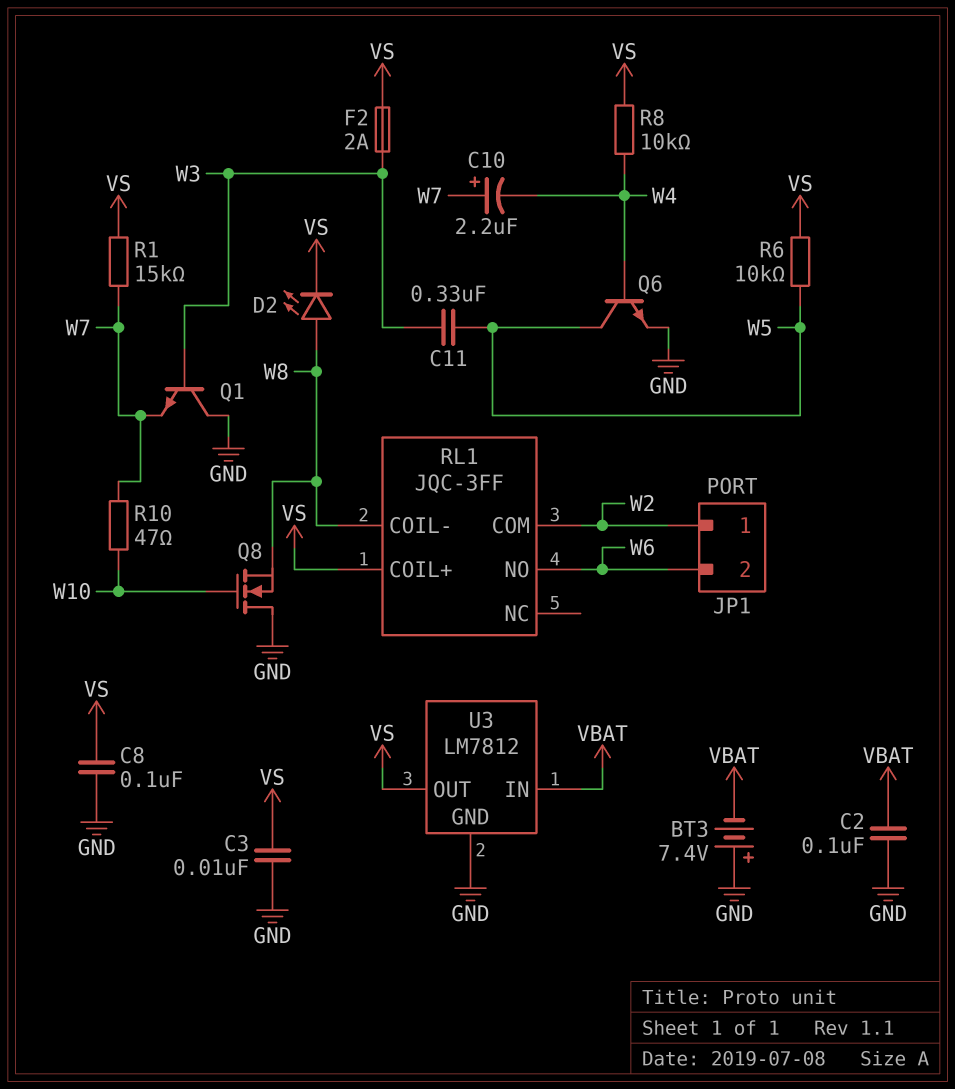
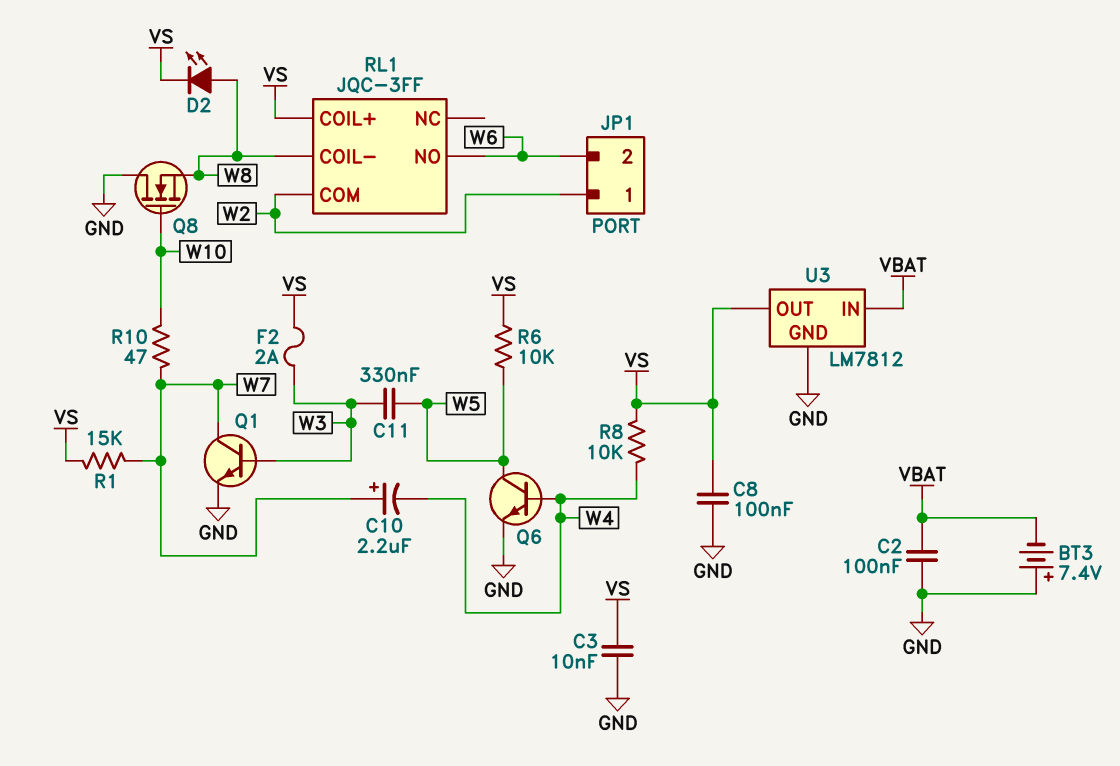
Q1: NPN (B W3, C GND, E W7) -> NPN (B W3, C W7, E GND)

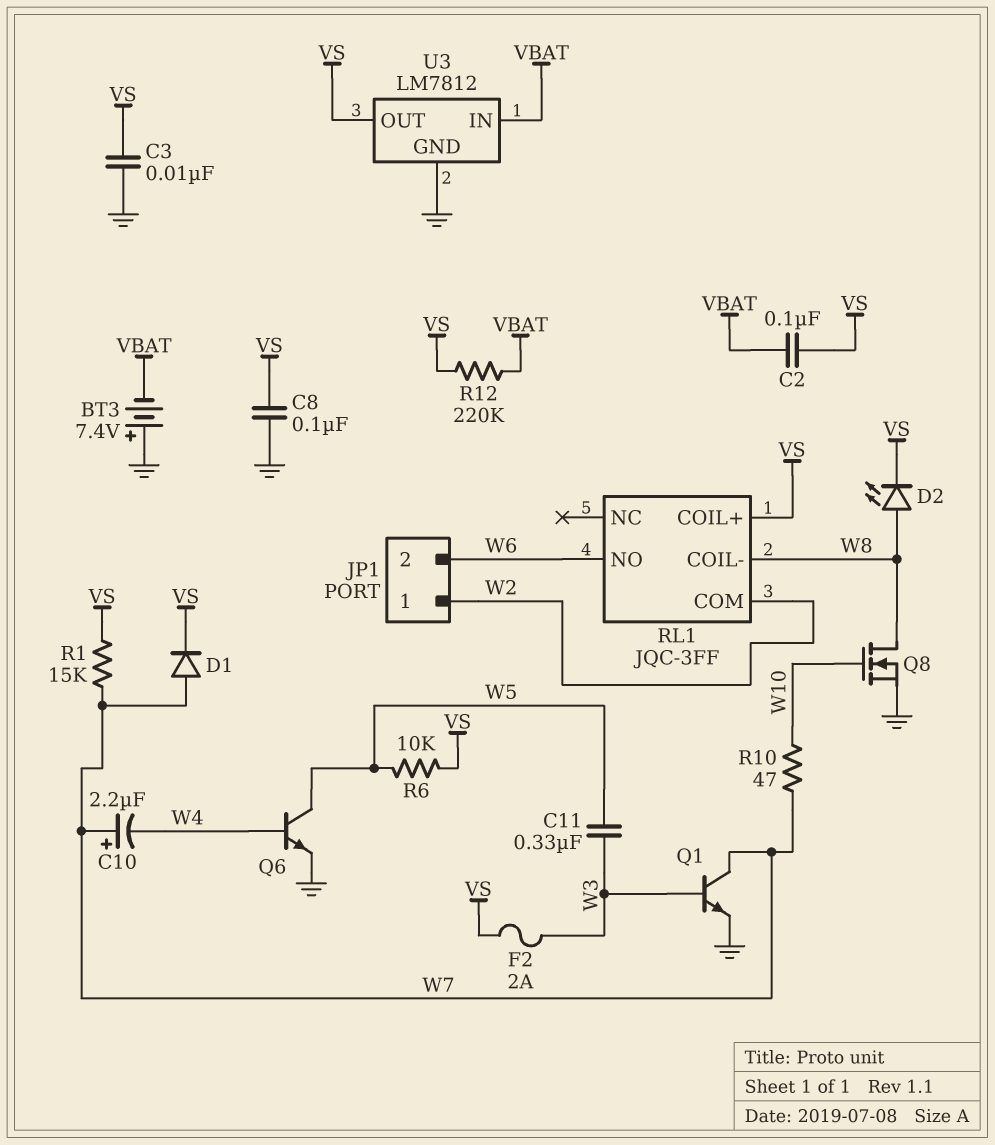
C2: 100nF (GND, VBAT) -> 100nF (VBAT, VS)
D1: none -> diode (A W7, K VS)
Q8: NMOS (G W10, D GND, S W8) -> NMOS (G W10, D W8, S GND)
R8: 10k (VS, W4) -> none
R12: none -> 220k (VBAT, VS)

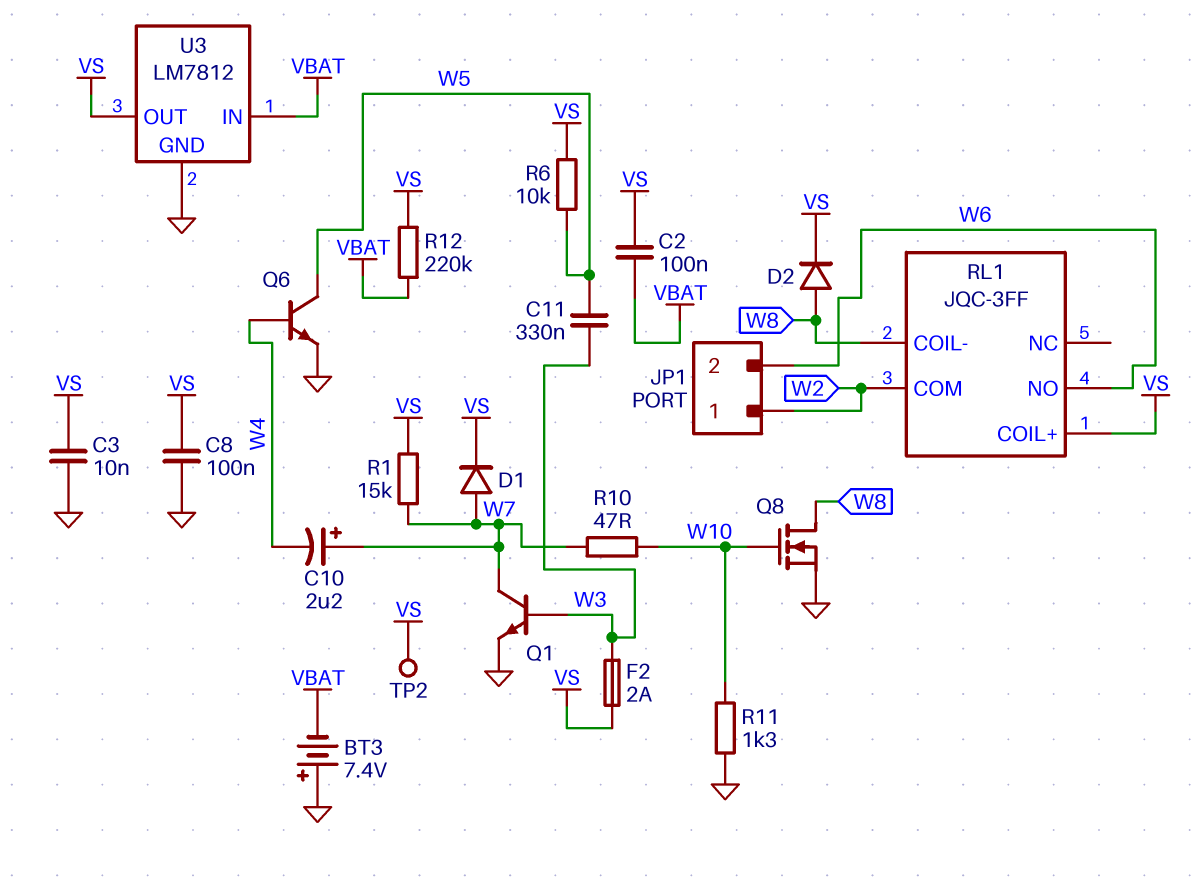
D2: LED (A W8, K VS) -> diode (A W8, K VS)
R11: none -> 1.3k (GND, W10)
TP2: none -> test point (VS)

